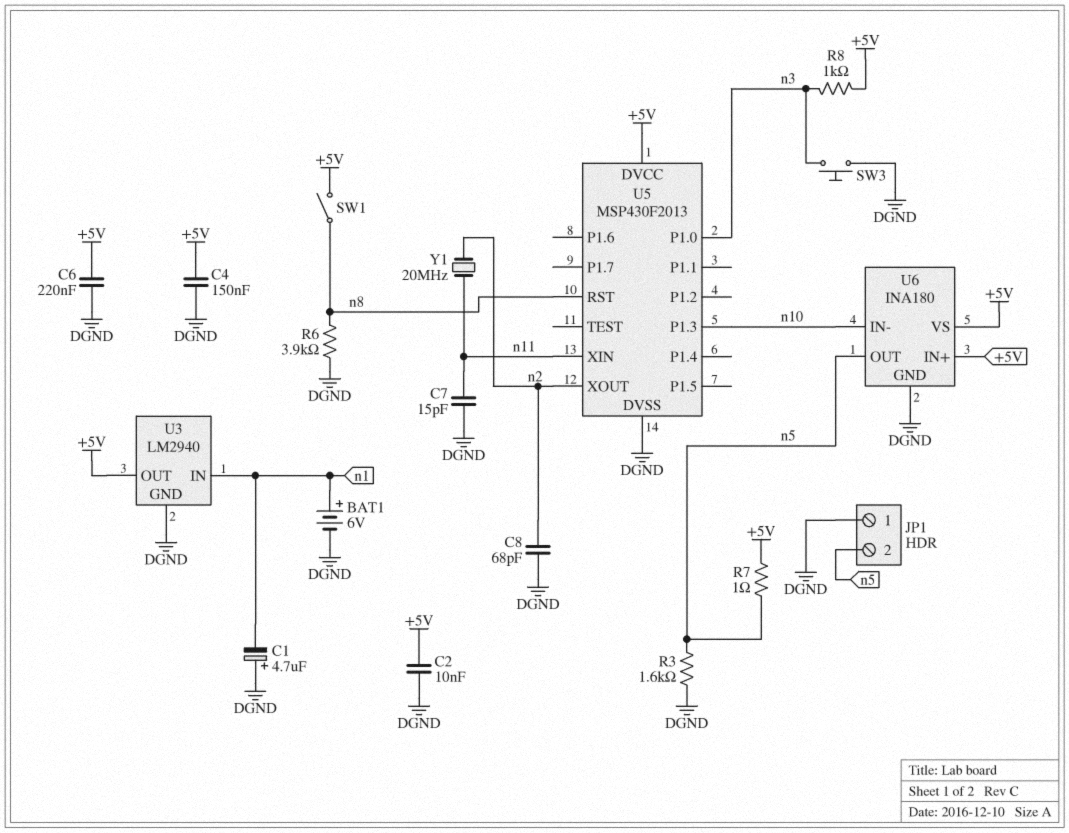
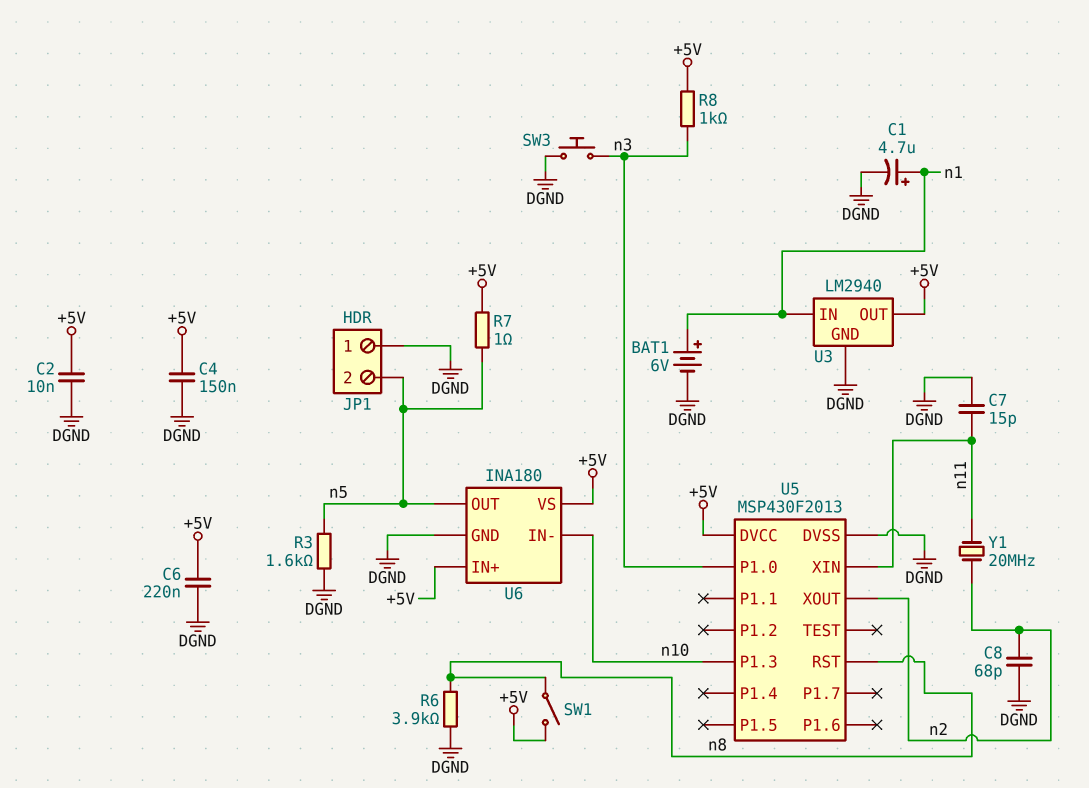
C1: 4.7uF (plus DGND, minus n1) -> 4.7uF (plus n1, minus DGND)

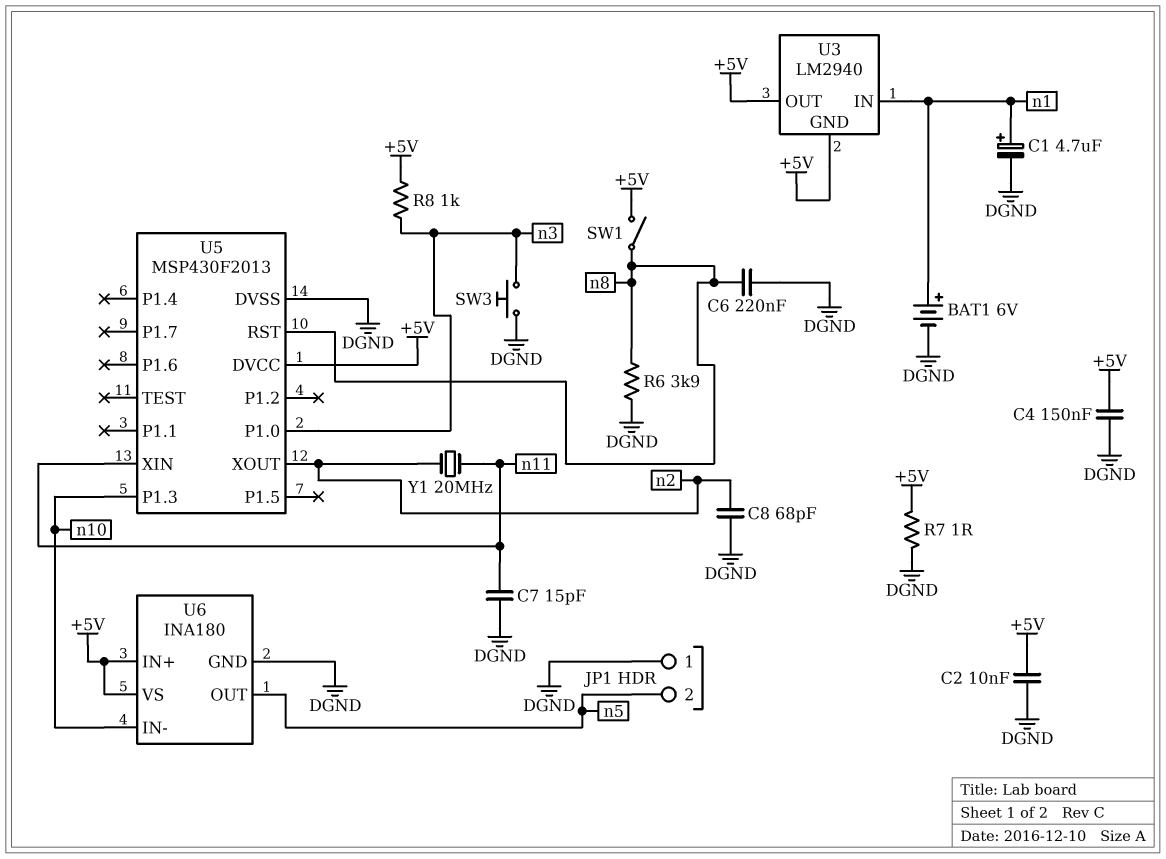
C6: 220nF (+5V, DGND) -> 220nF (DGND, n8)
R3: 1.6k (DGND, n5) -> none
R7: 1 (+5V, n5) -> 1 (+5V, DGND)
U3 pin GND: DGND -> +5V

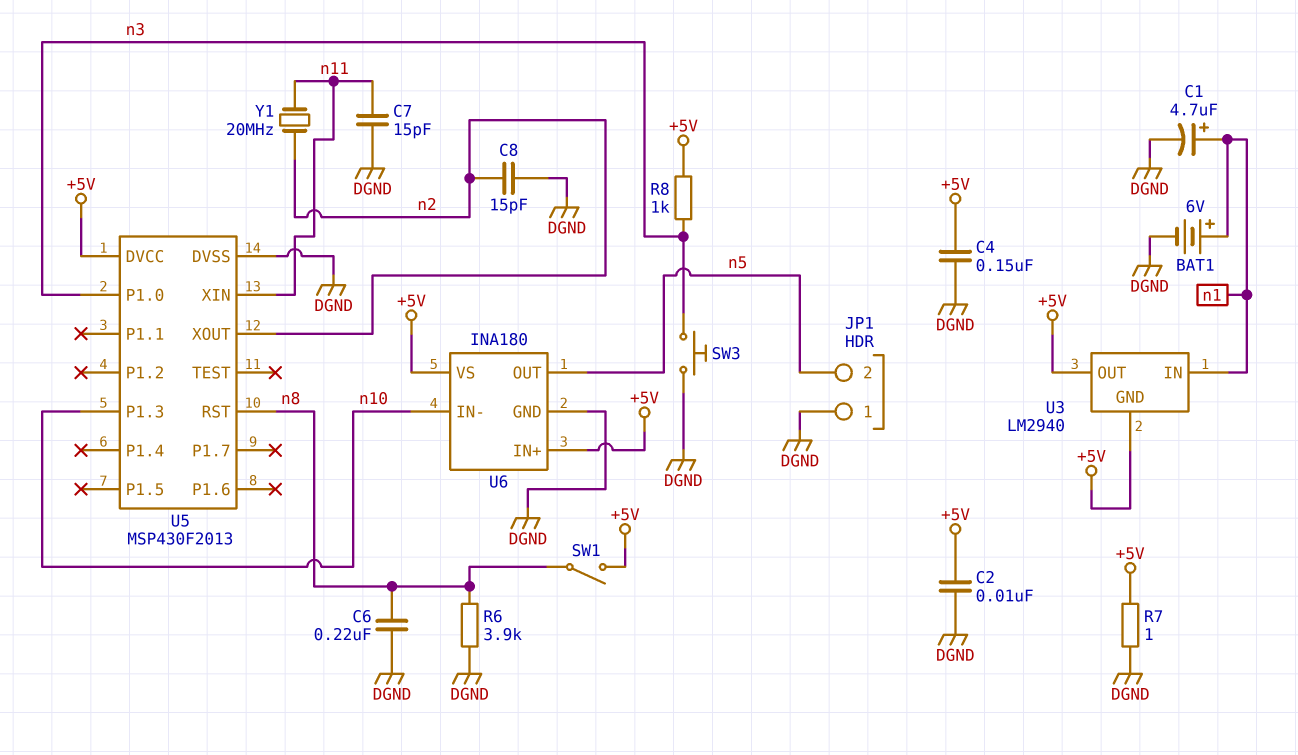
C8: 68pF (DGND, n2) -> 15pF (DGND, n2)

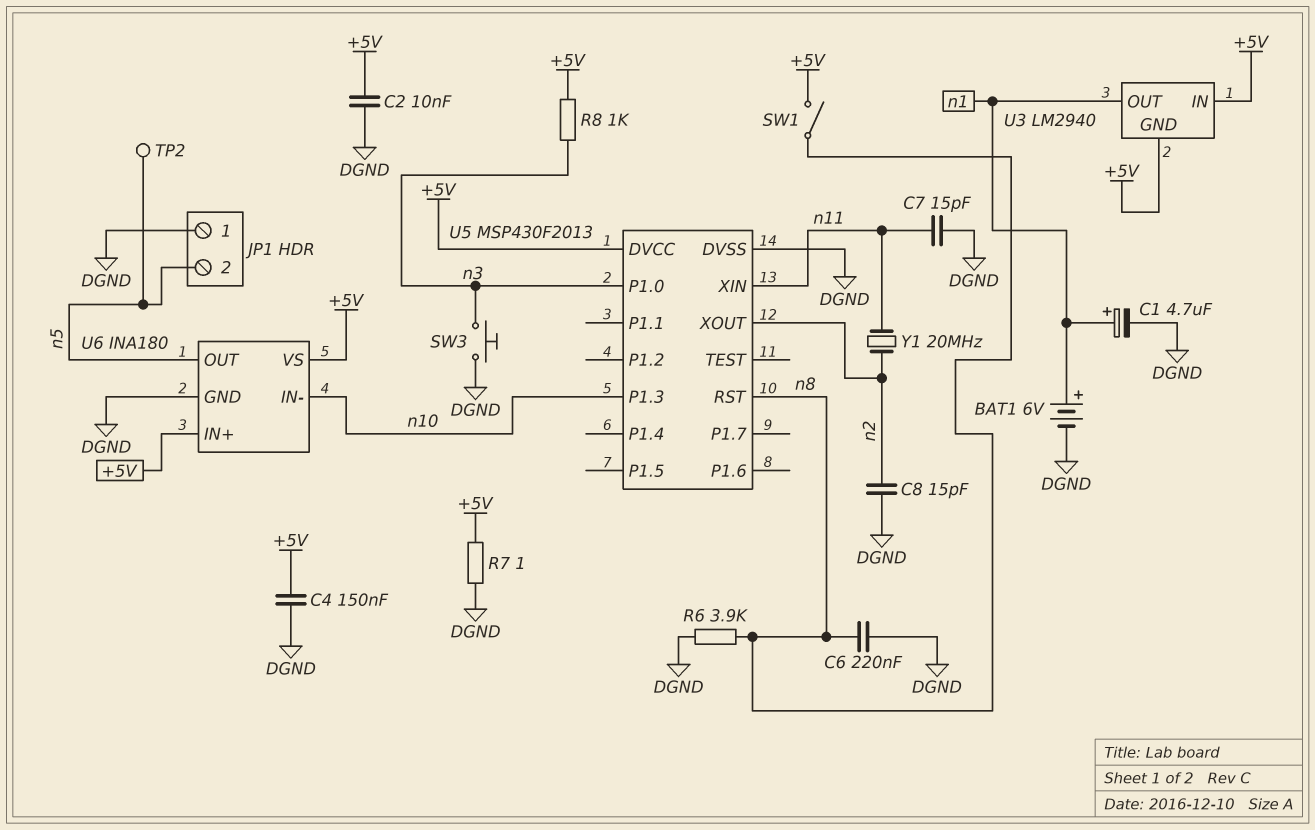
TP2: none -> test point (n5)
U3 pin IN: n1 -> +5V
U3 pin OUT: +5V -> n1

